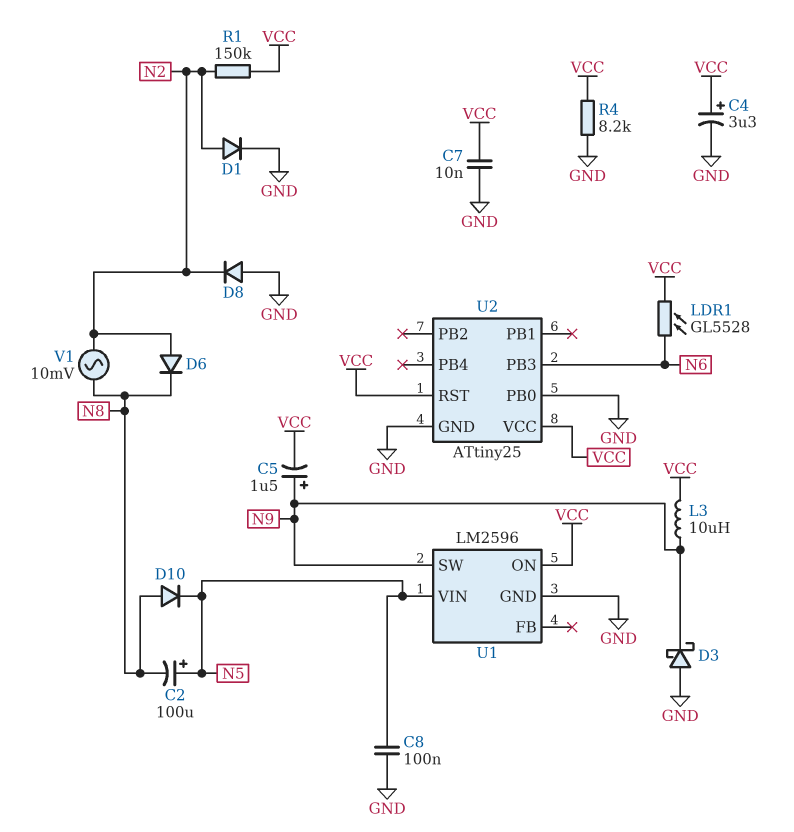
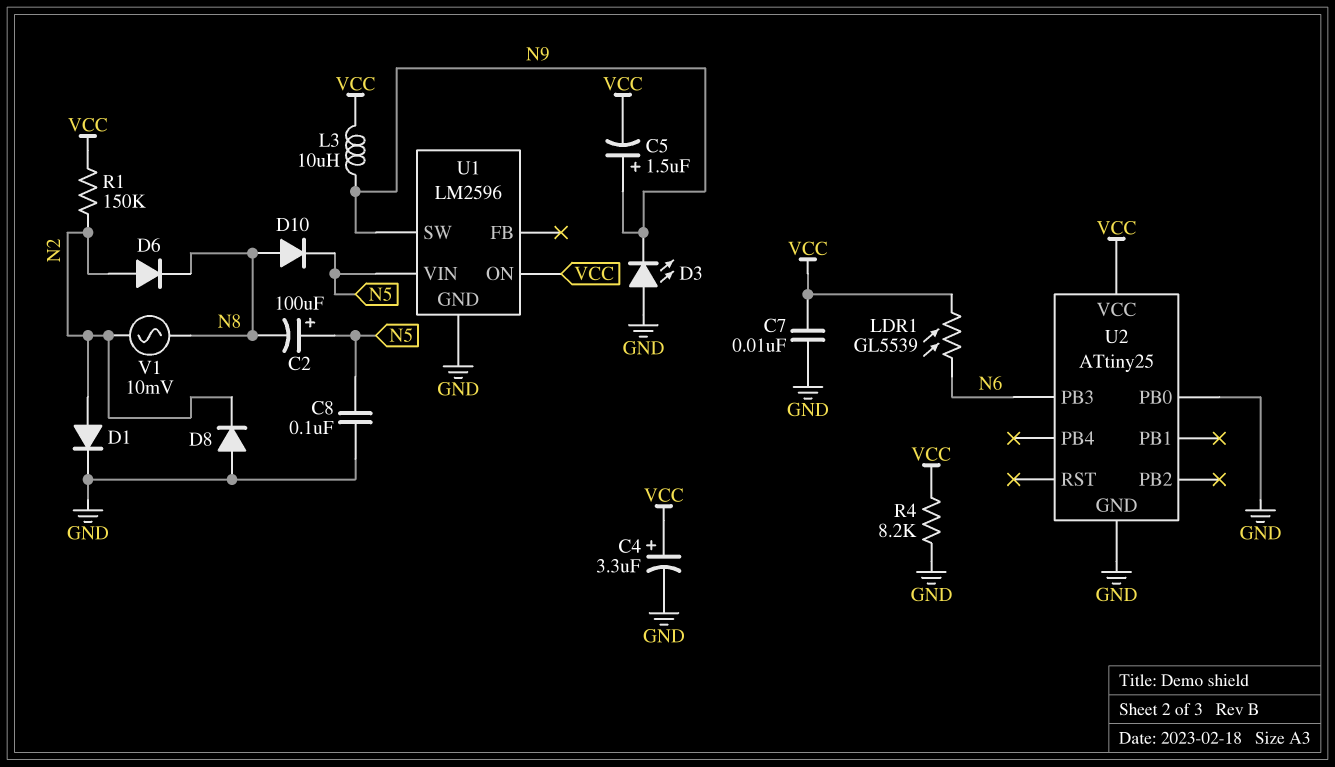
D3: schottky (A GND, K N9) -> LED (A GND, K N9)
LDR1: GL5528 (N6, VCC) -> GL5539 (N6, VCC)
U2 pin RST: VCC -> none

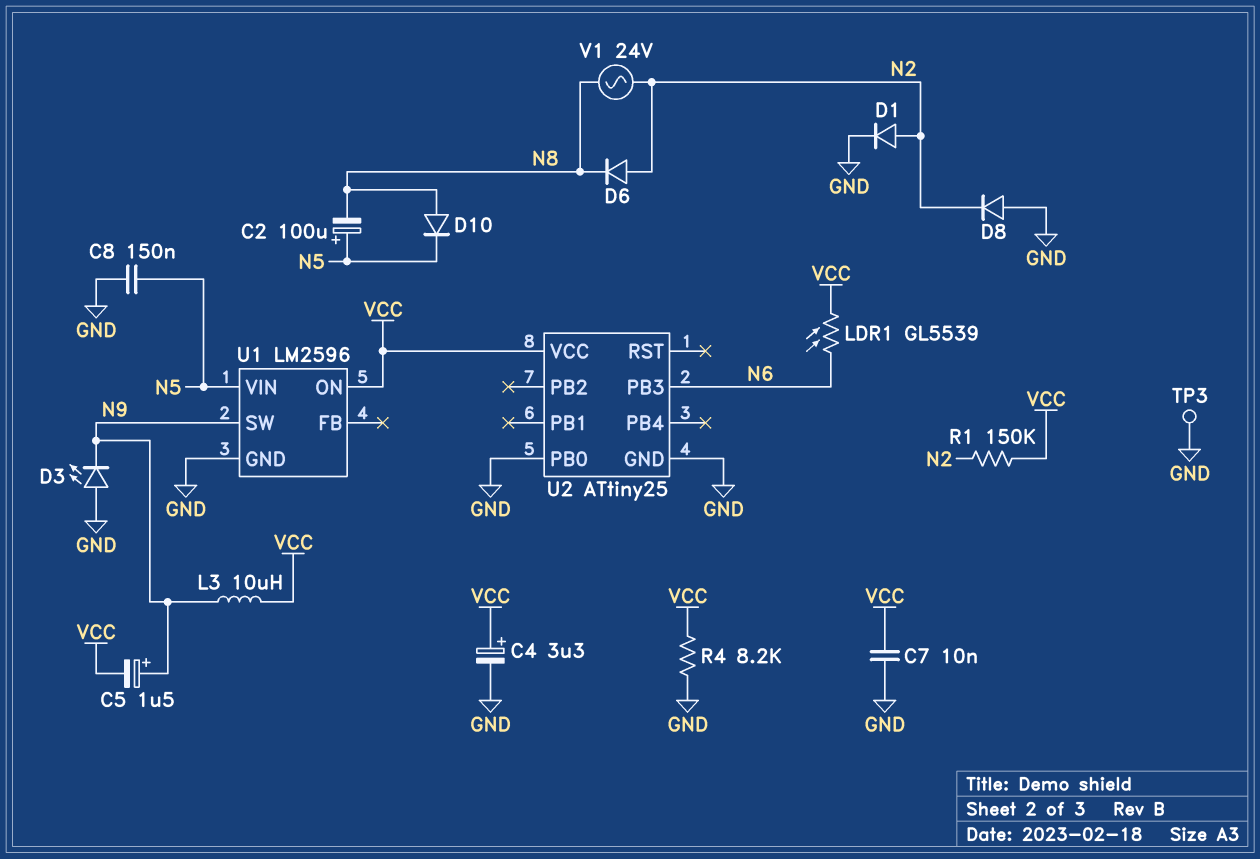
C8: 100nF (GND, N5) -> 150nF (GND, N5)
TP3: none -> test point (GND)
V1: AC 10mV (N2, N8) -> AC 24V (N2, N8)

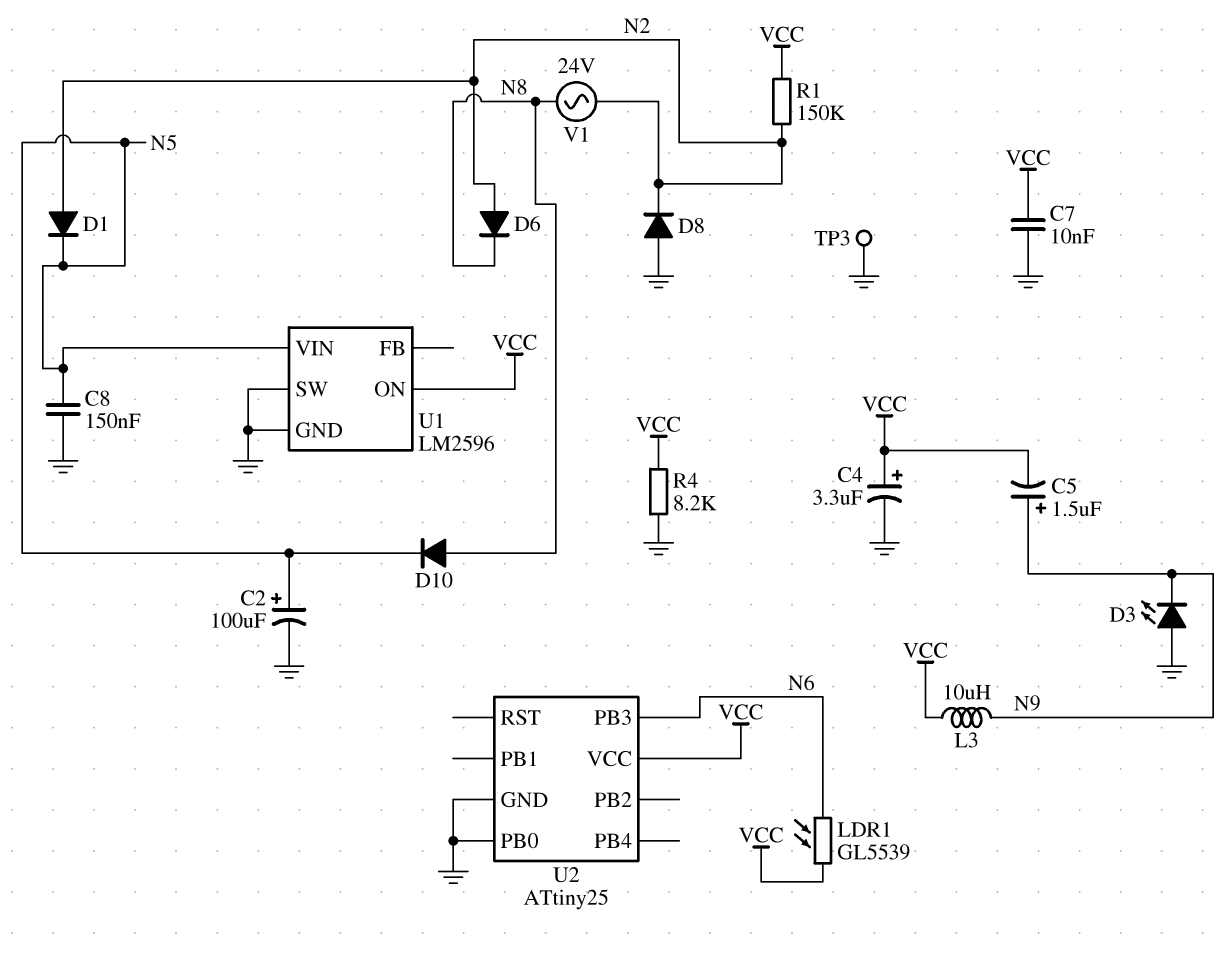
C2: 100uF (plus N5, minus N8) -> 100uF (plus N5, minus GND)
D1: diode (A N2, K GND) -> diode (A N2, K N5)
U1 pin SW: N9 -> GND

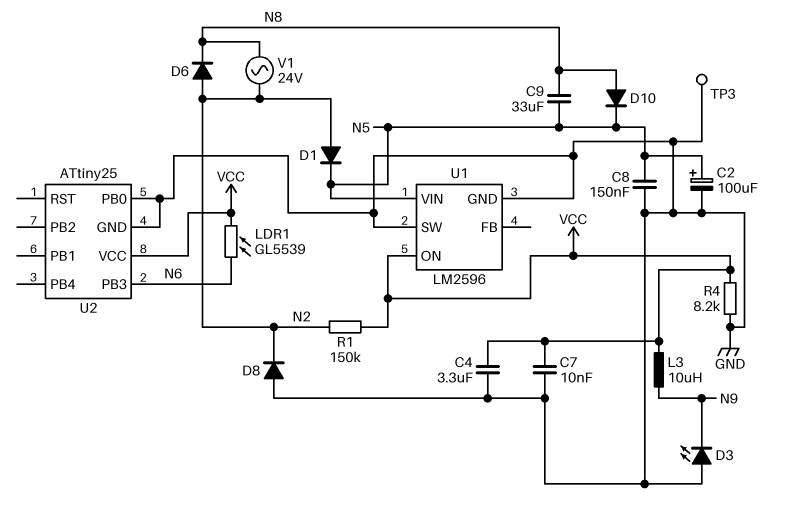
C4: 3.3uF (plus VCC, minus GND) -> 3.3uF (GND, VCC)
C5: 1.5uF (plus N9, minus VCC) -> none
C9: none -> 33uF (N5, N8)

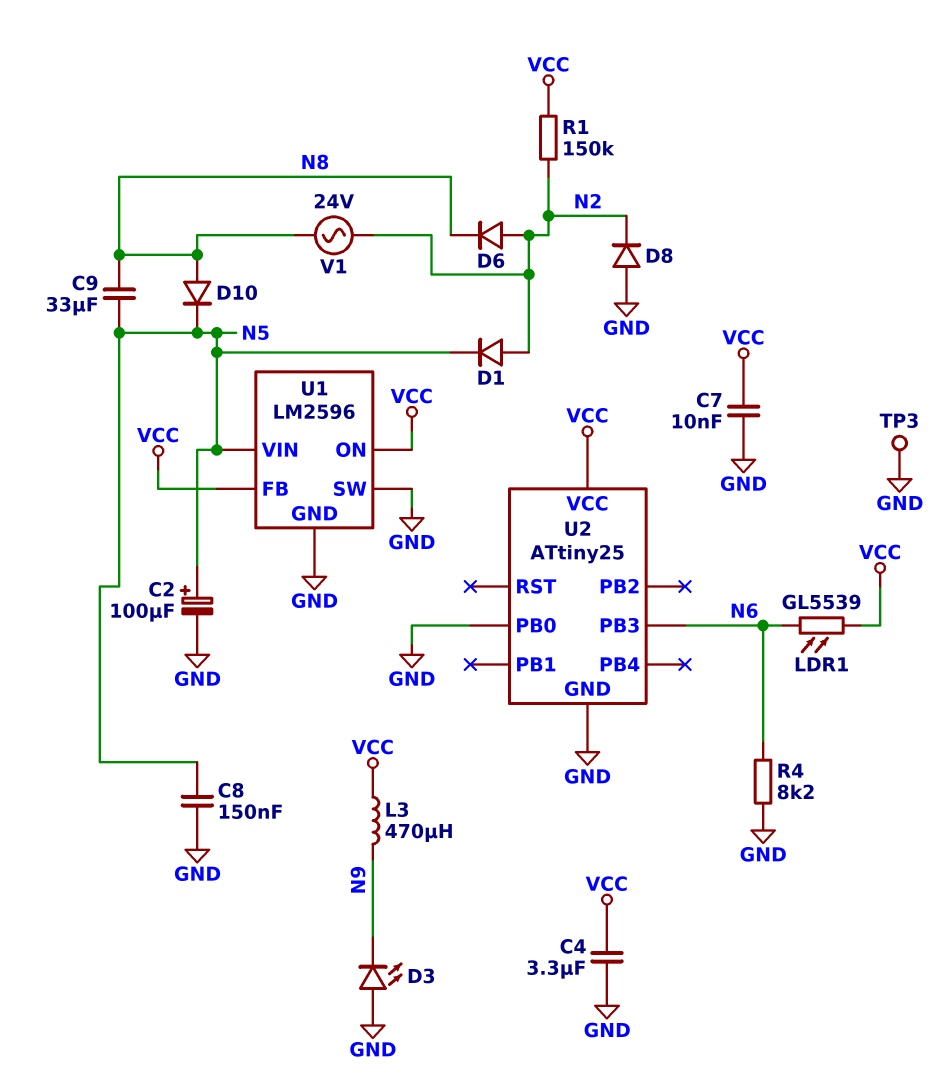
L3: 10uH (N9, VCC) -> 470uH (N9, VCC)
R4: 8.2k (GND, VCC) -> 8.2k (GND, N6)
U1 pin FB: none -> VCC

